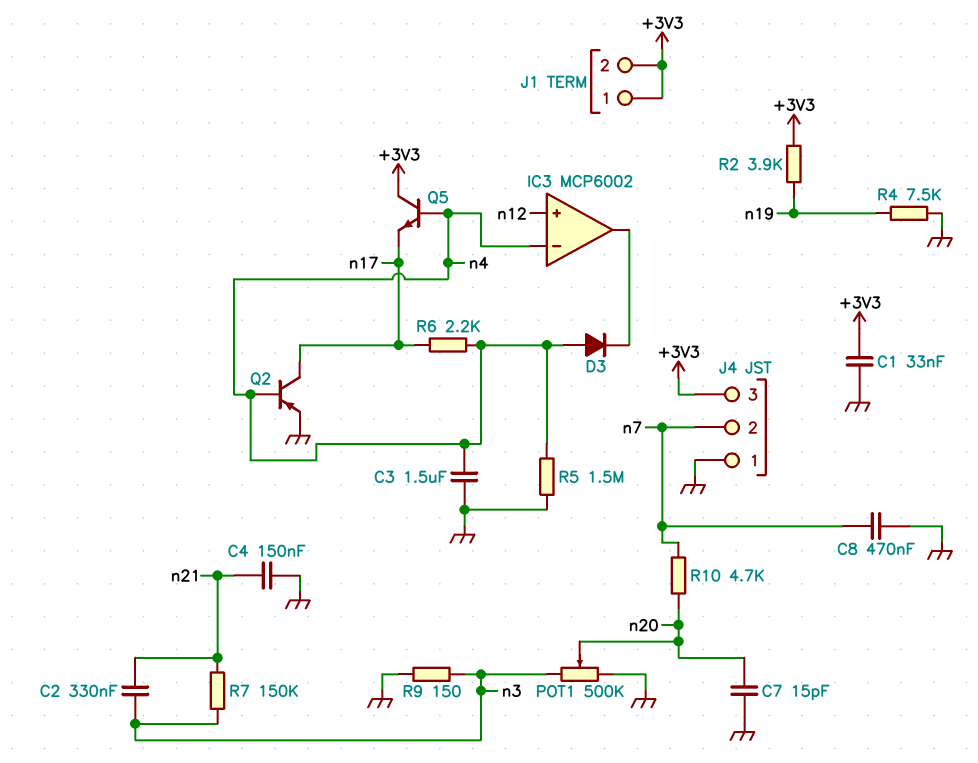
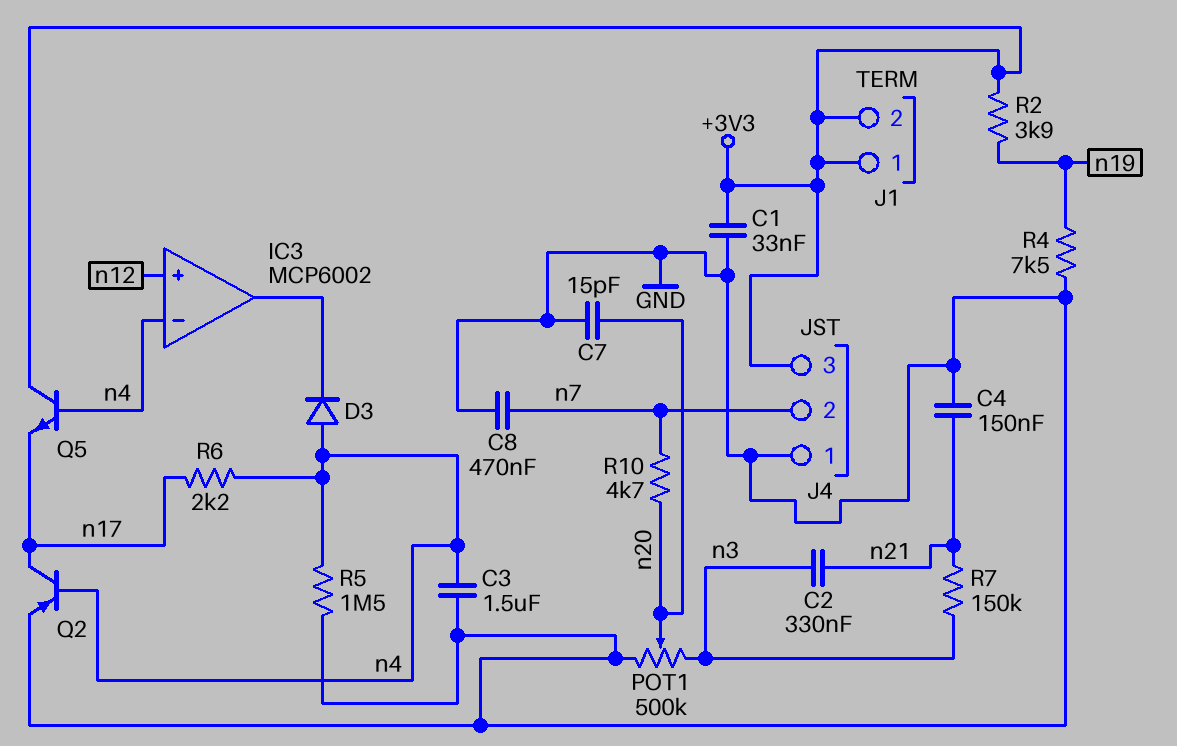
R9: 150 (GND, n3) -> none

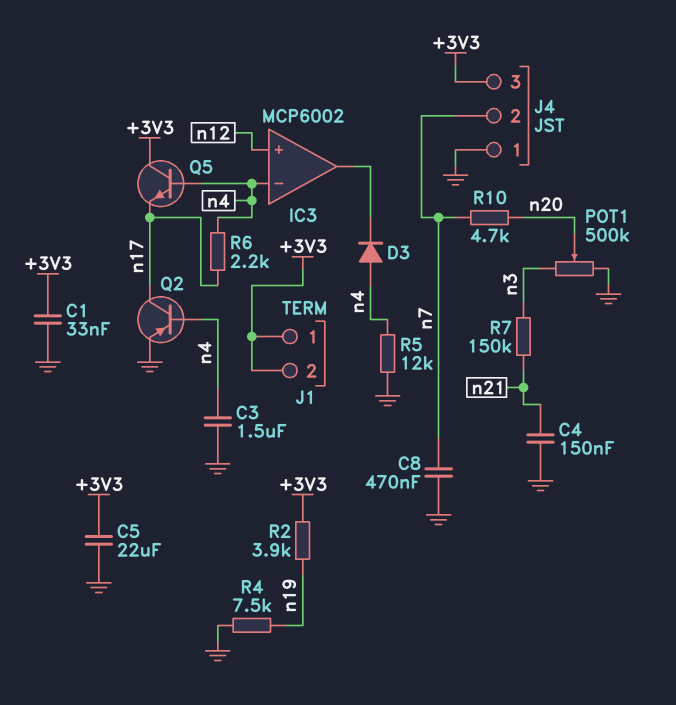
C2: 330nF (n3, n21) -> none
C5: none -> 22uF (+3V3, GND)
C7: 15pF (GND, n20) -> none
R5: 1.5M (GND, n4) -> 12k (GND, n4)

